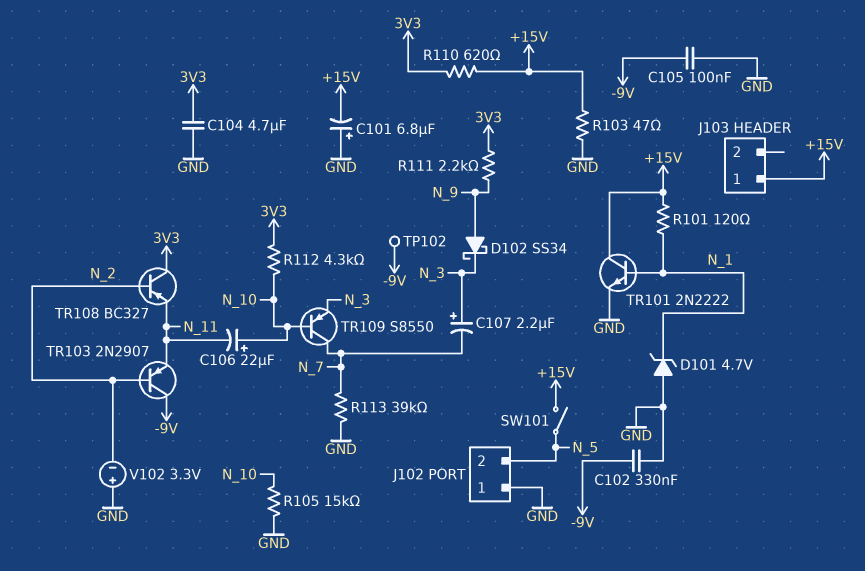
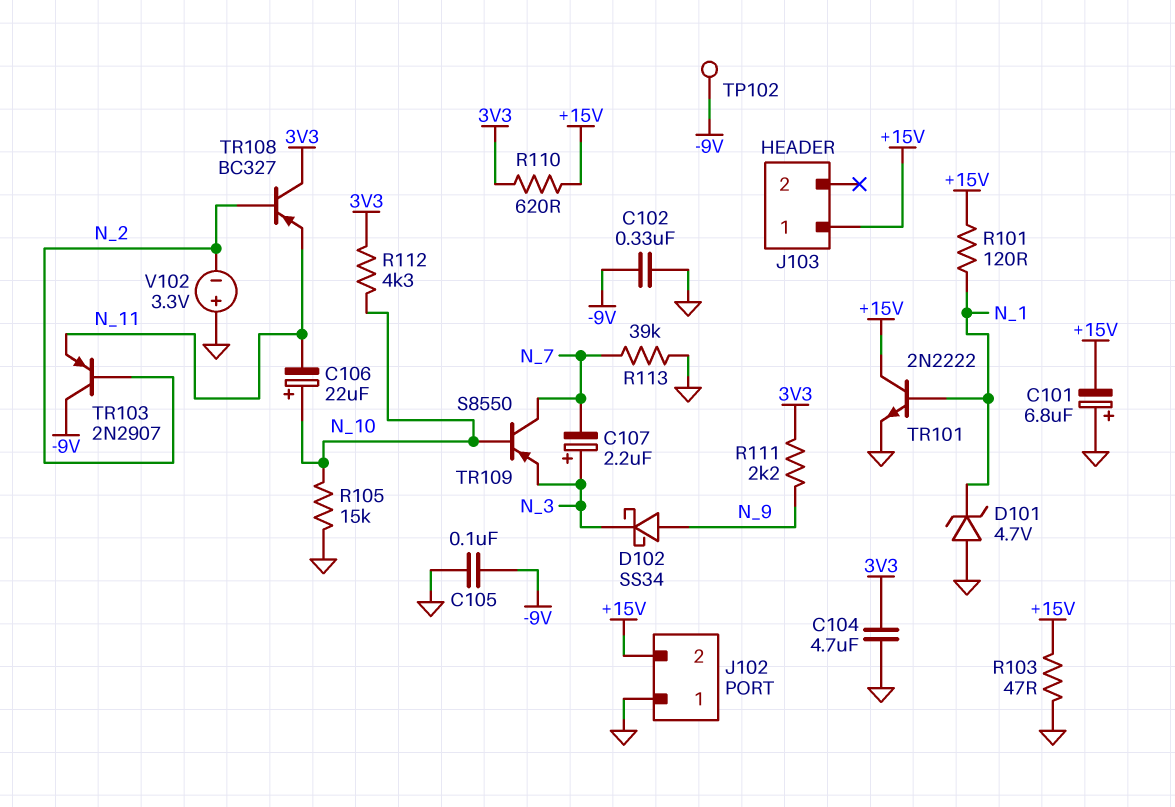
J102 pin 2: N_5 -> +15V
SW101: switch (+15V, N_5) -> none

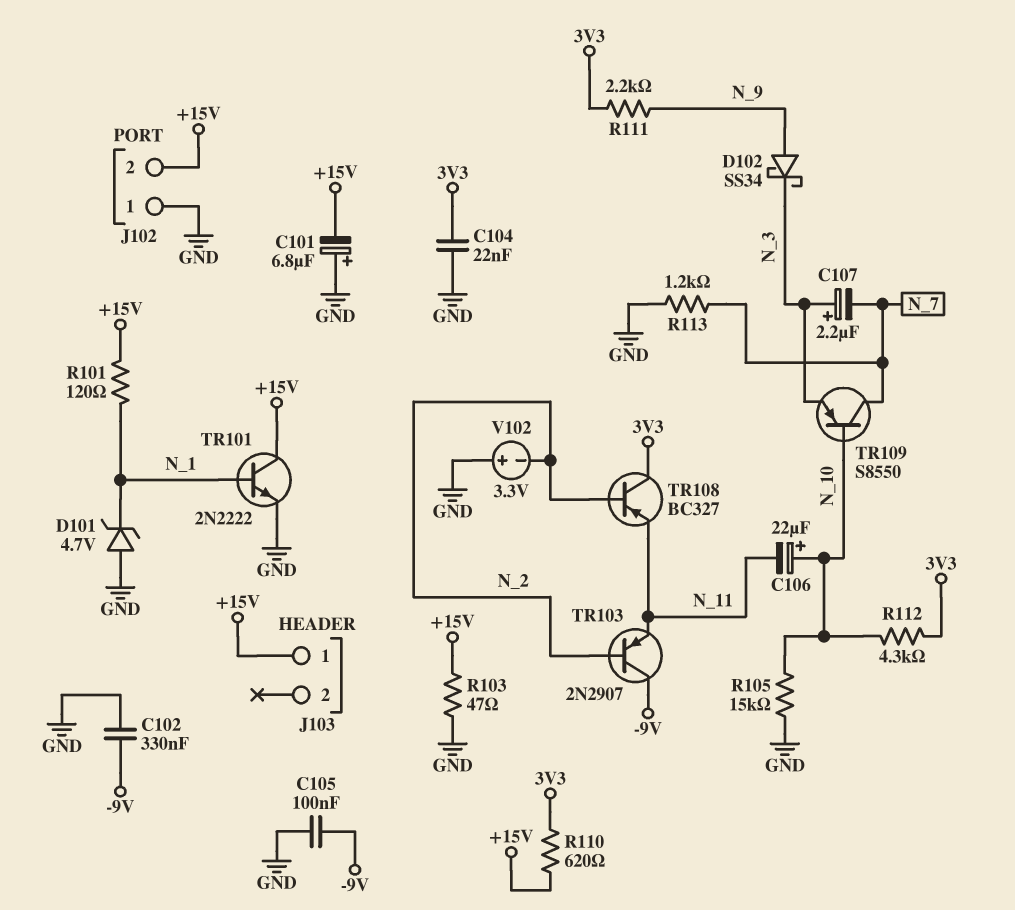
C104: 4.7uF (3V3, GND) -> 22nF (3V3, GND)
R113: 39k (GND, N_7) -> 1.2k (GND, N_7)
TP102: test point (-9V) -> none

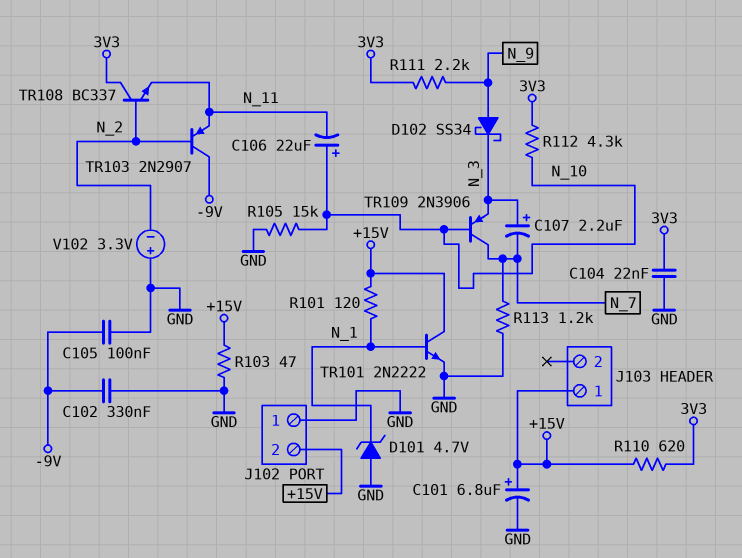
C101: 6.8uF (plus GND, minus +15V) -> 6.8uF (plus +15V, minus GND)
TR108: PNP BC327 (B N_2, C 3V3, E N_11) -> NPN BC337 (B N_2, C 3V3, E N_11)
TR109: PNP S8550 (B N_10, C N_7, E N_3) -> PNP 2N3906 (B N_10, C N_7, E N_3)

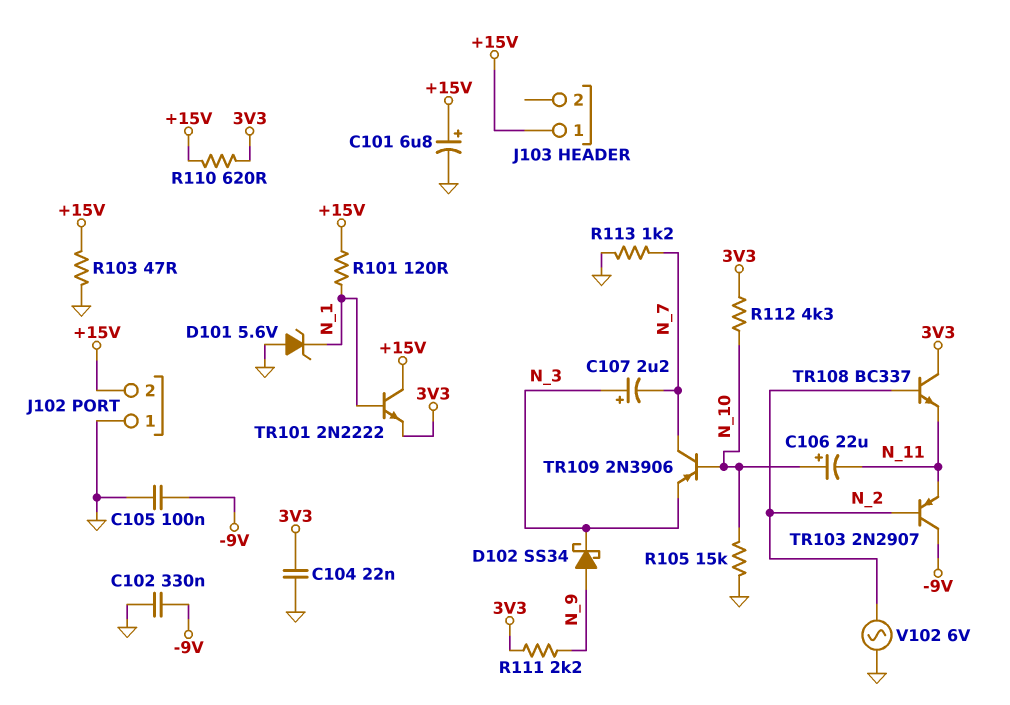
D101: zener 4.7V (A GND, K N_1) -> zener 5.6V (A GND, K N_1)
TR101: NPN 2N2222 (B N_1, C +15V, E GND) -> NPN 2N2222 (B N_1, C +15V, E 3V3)
V102: 3.3V (plus GND, minus N_2) -> AC 6V (GND, N_2)

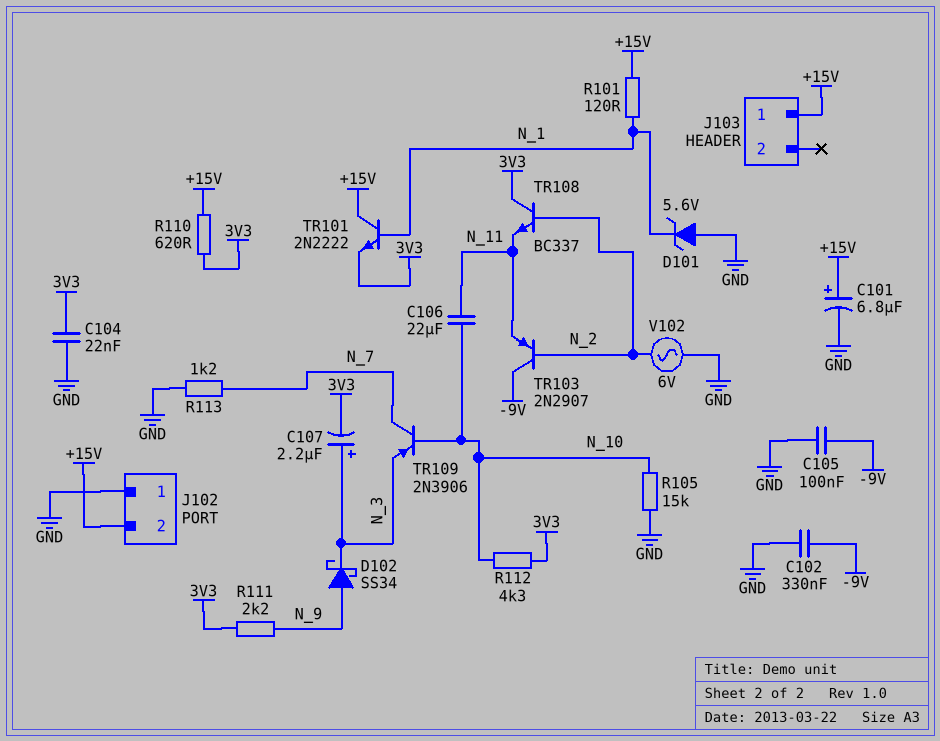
C106: 22uF (plus N_10, minus N_11) -> 22uF (N_10, N_11)
C107: 2.2uF (plus N_3, minus N_7) -> 2.2uF (plus N_3, minus 3V3)
R103: 47 (+15V, GND) -> none

